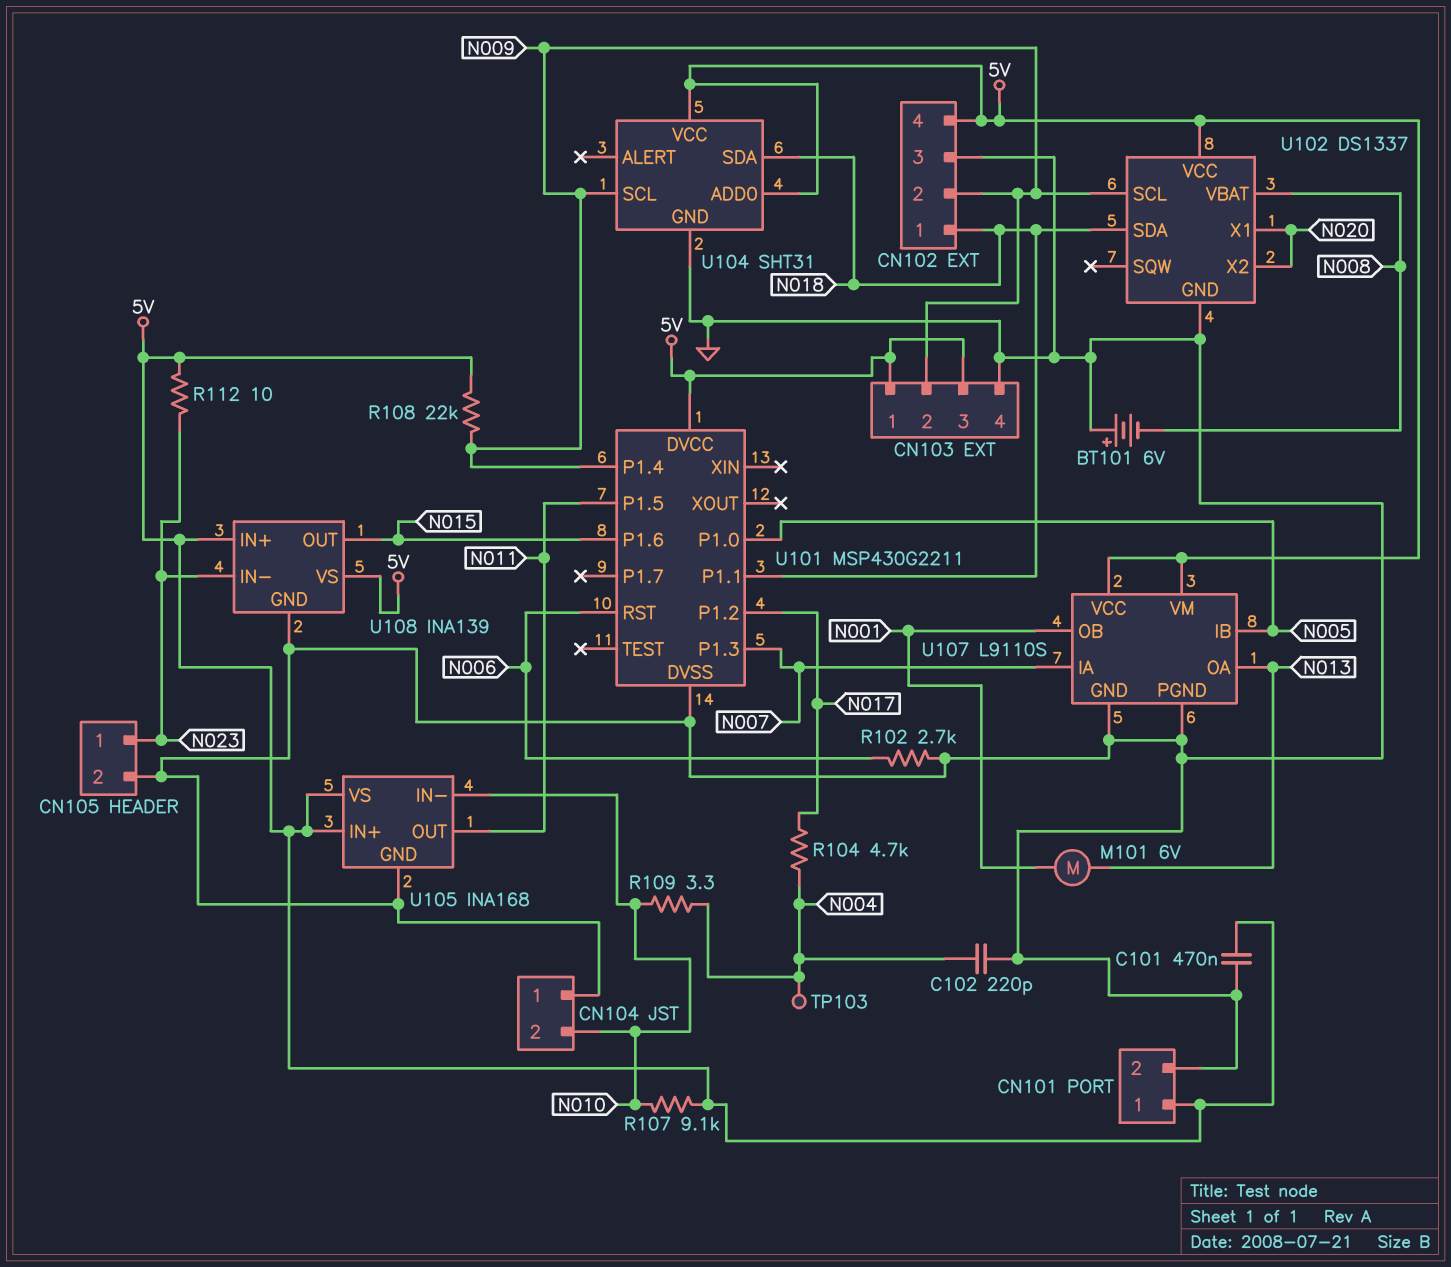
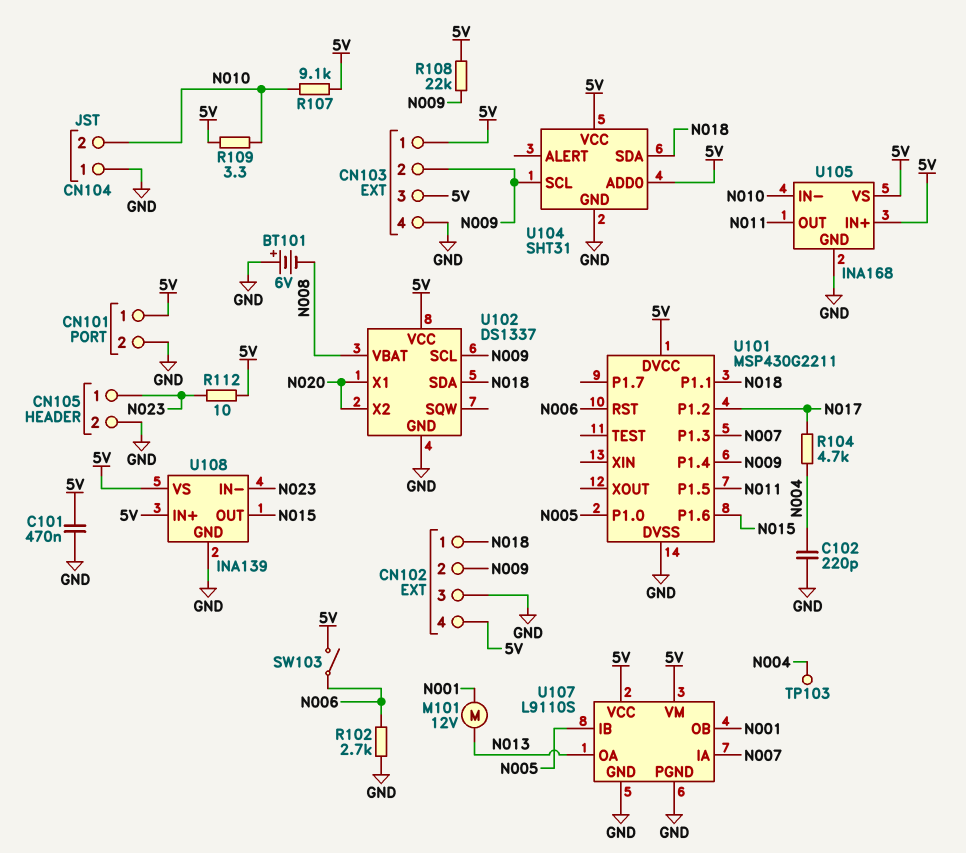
M101: motor 6V (N001, N013) -> motor 12V (N001, N013)
R109: 3.3 (N004, N010) -> 3.3 (5V, N010)
SW103: none -> switch (5V, N006)

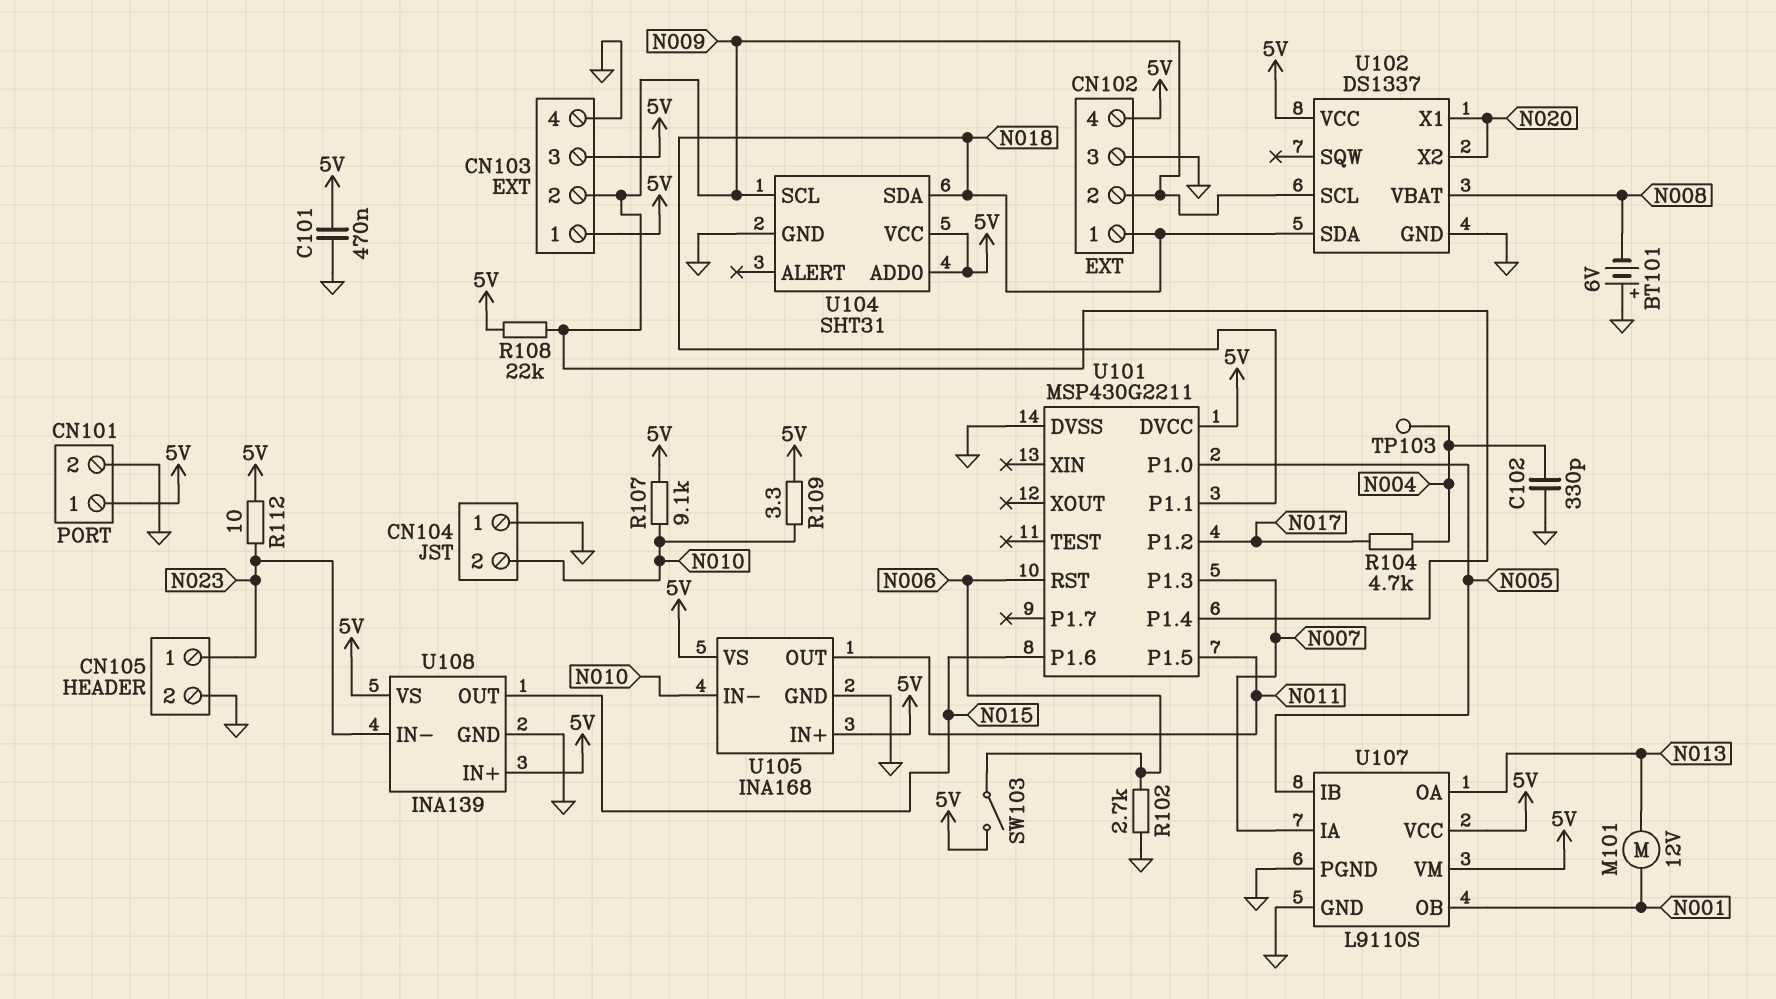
C102: 220pF (GND, N004) -> 330pF (GND, N004)

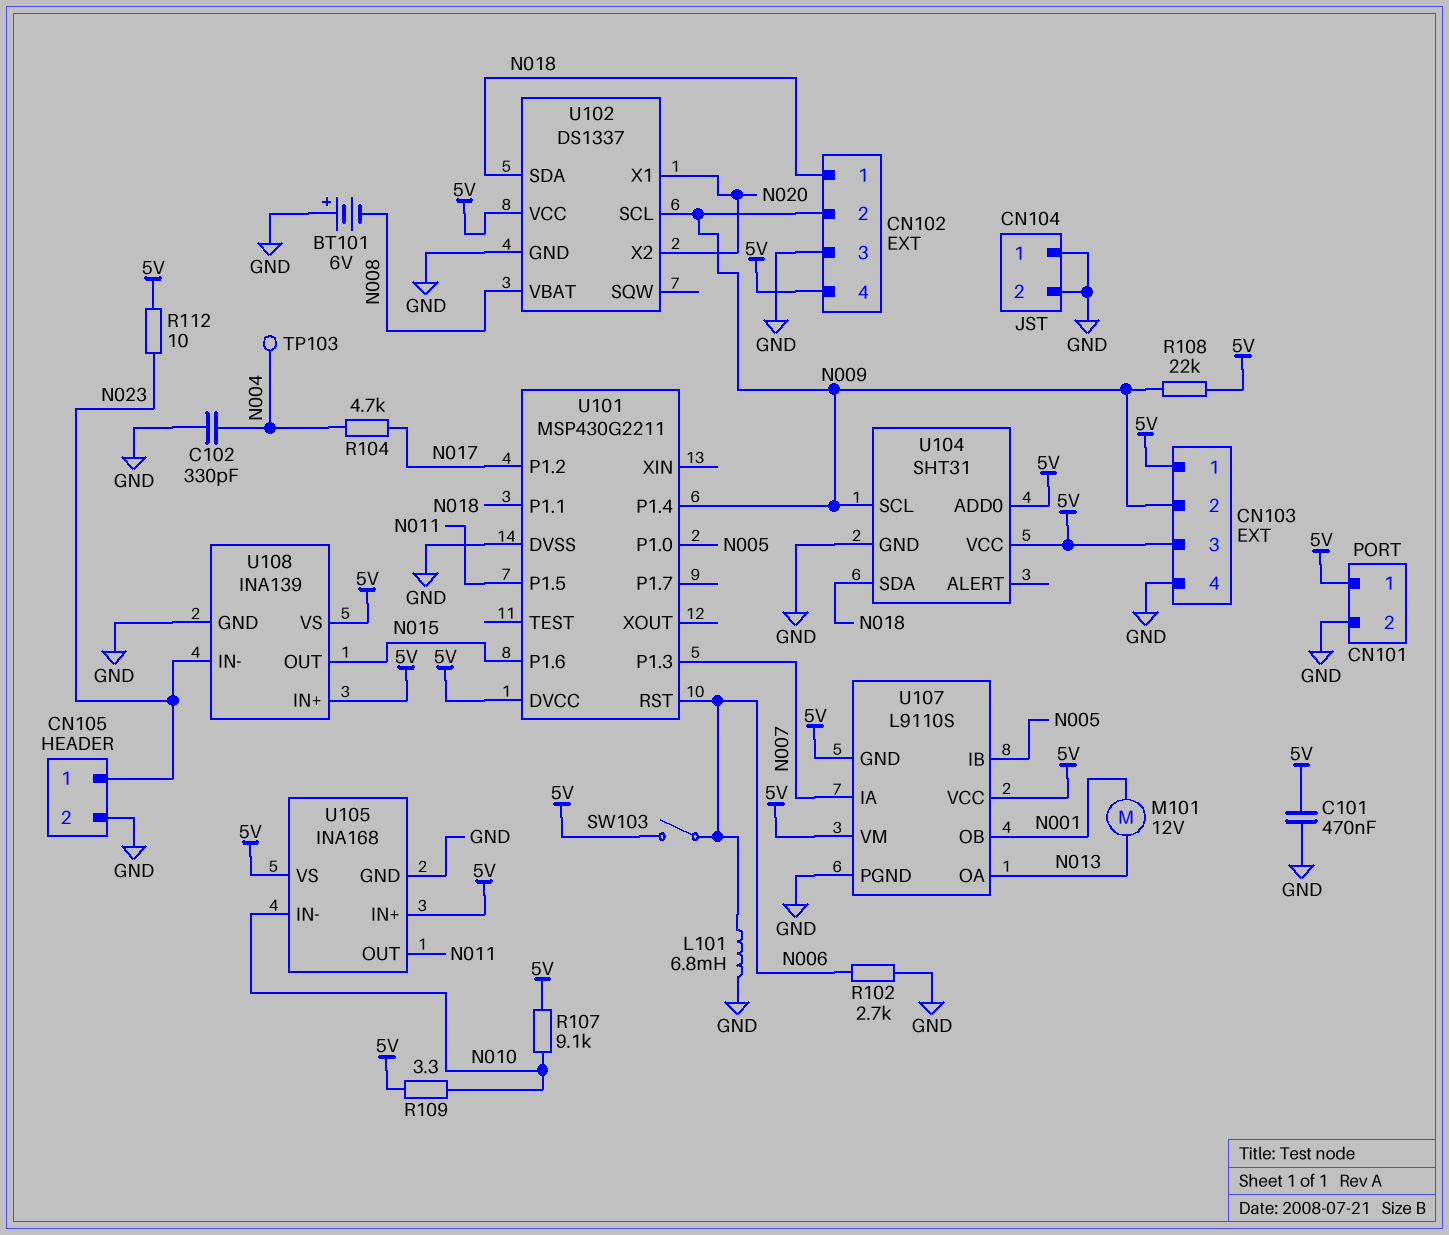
CN104 pin 2: N010 -> GND
L101: none -> 6.8mH (GND, N006)
U107 pin GND: GND -> 5V

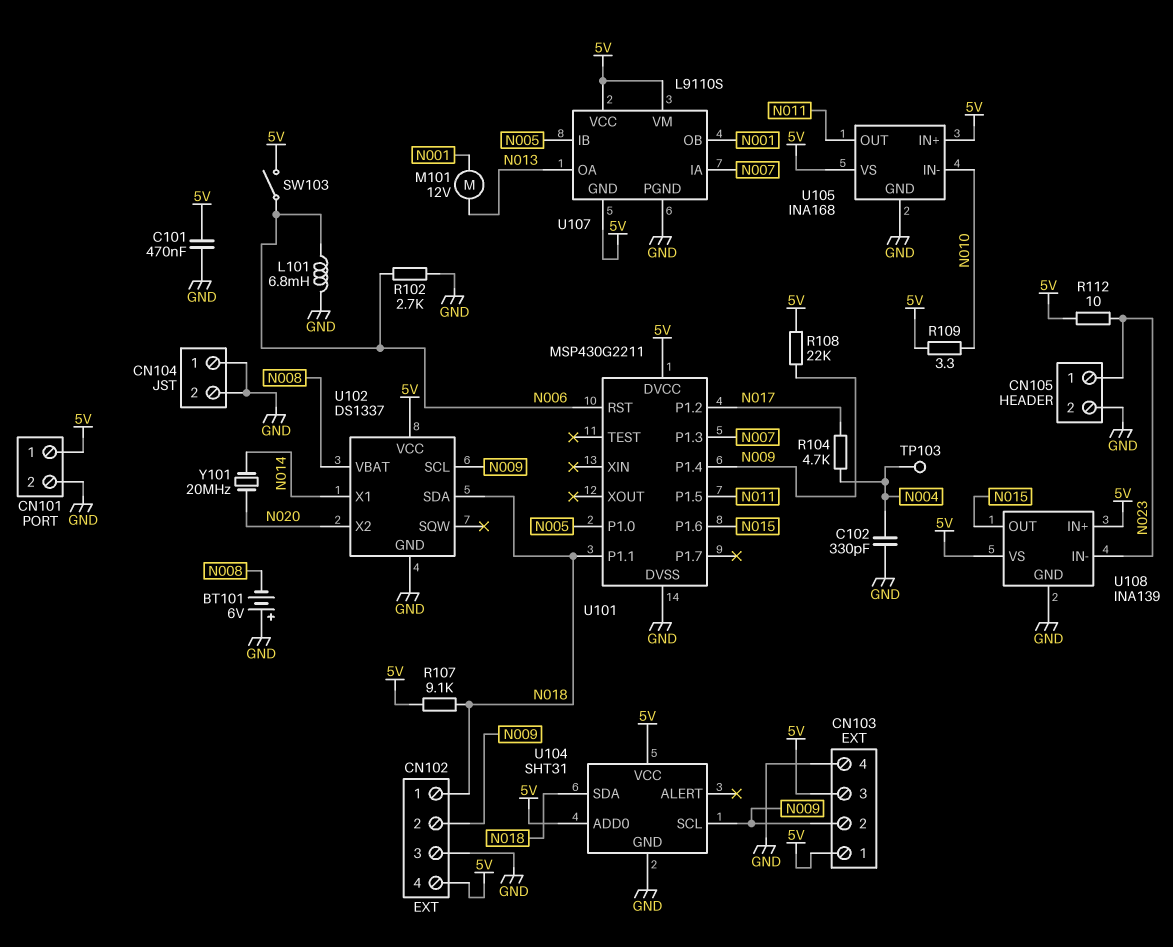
R107: 9.1k (5V, N010) -> 9.1k (5V, N018)
U102 pin X1: N020 -> N014
Y101: none -> 20MHz (N014, N020)

